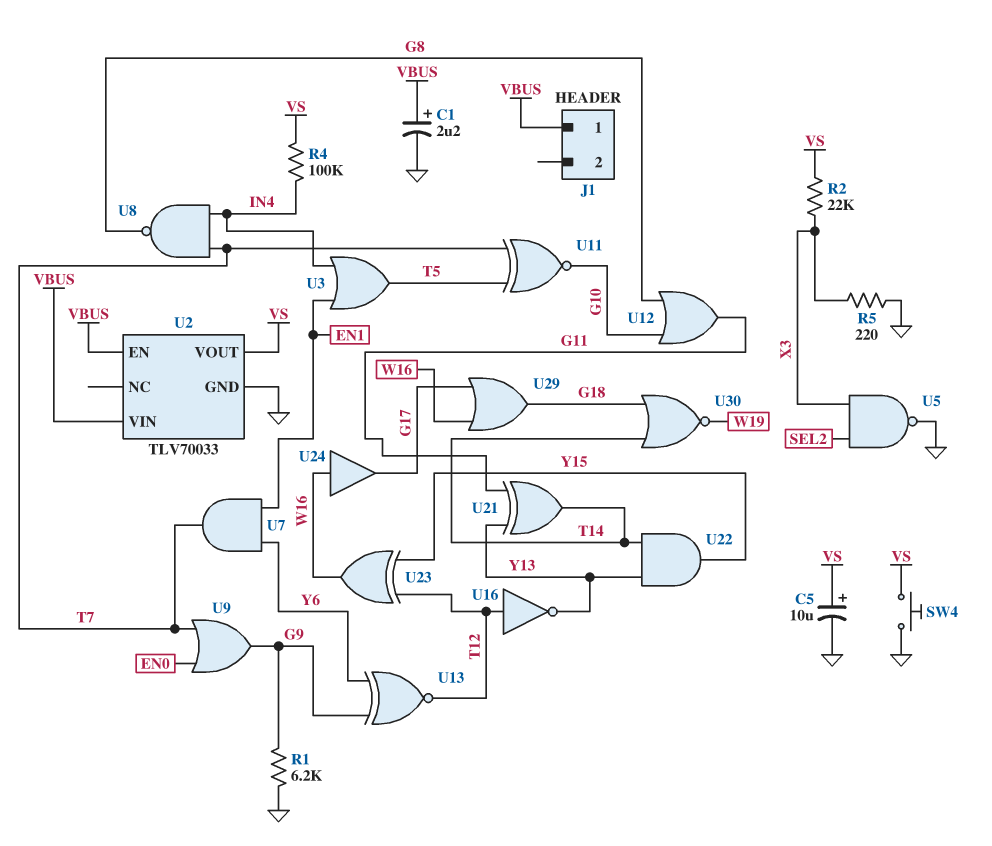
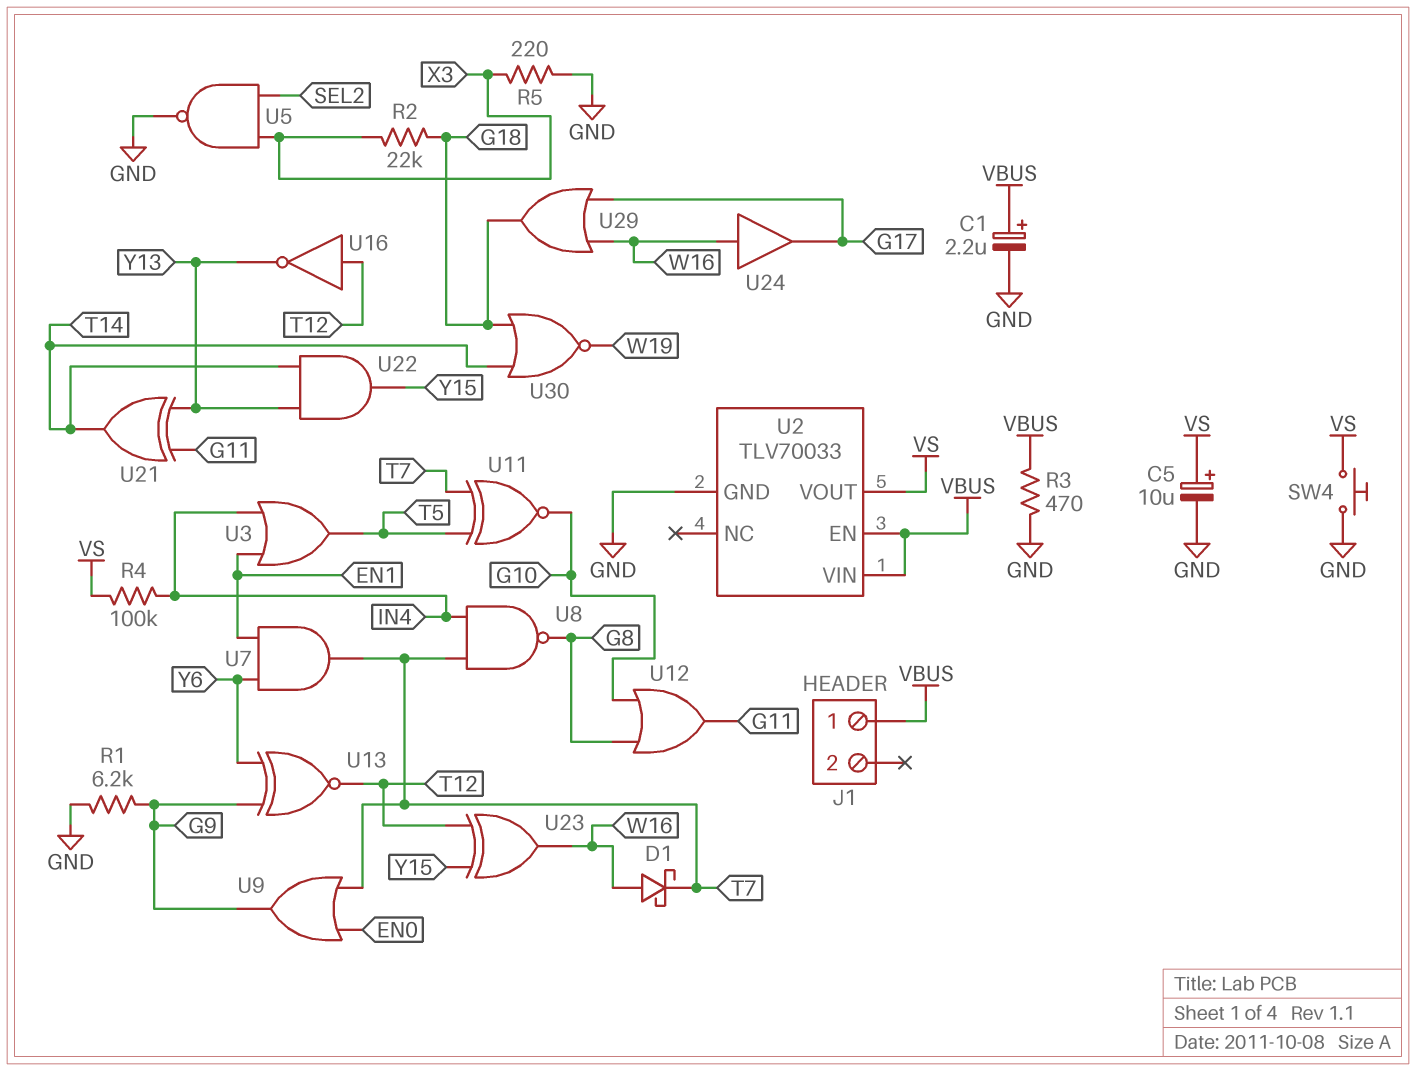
D1: none -> schottky (A W16, K T7)
R2: 22k (VS, X3) -> 22k (G18, X3)
R3: none -> 470 (GND, VBUS)

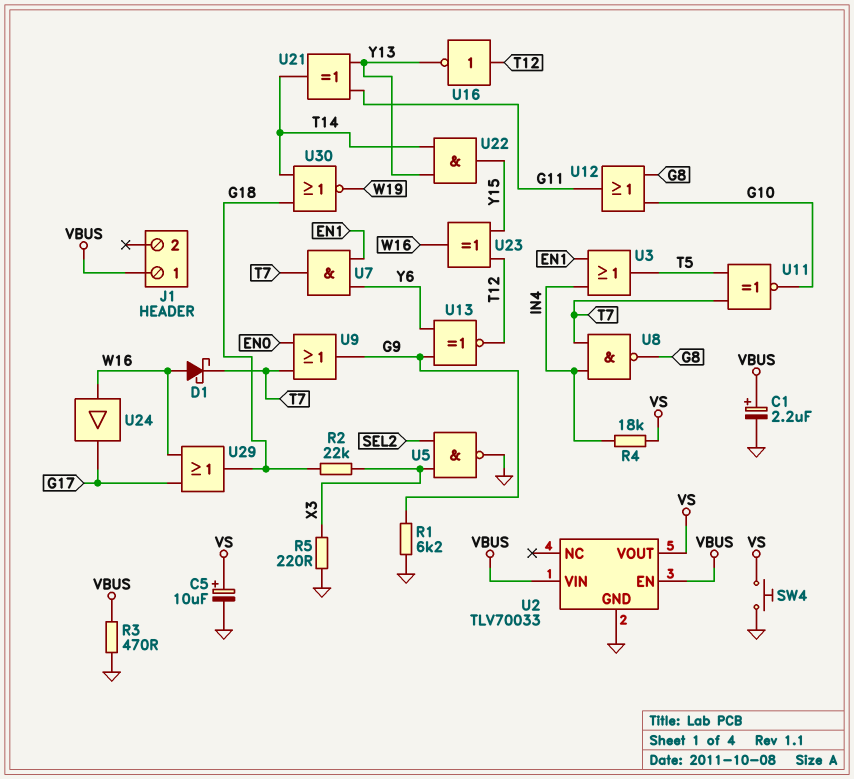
R4: 100k (IN4, VS) -> 18k (IN4, VS)

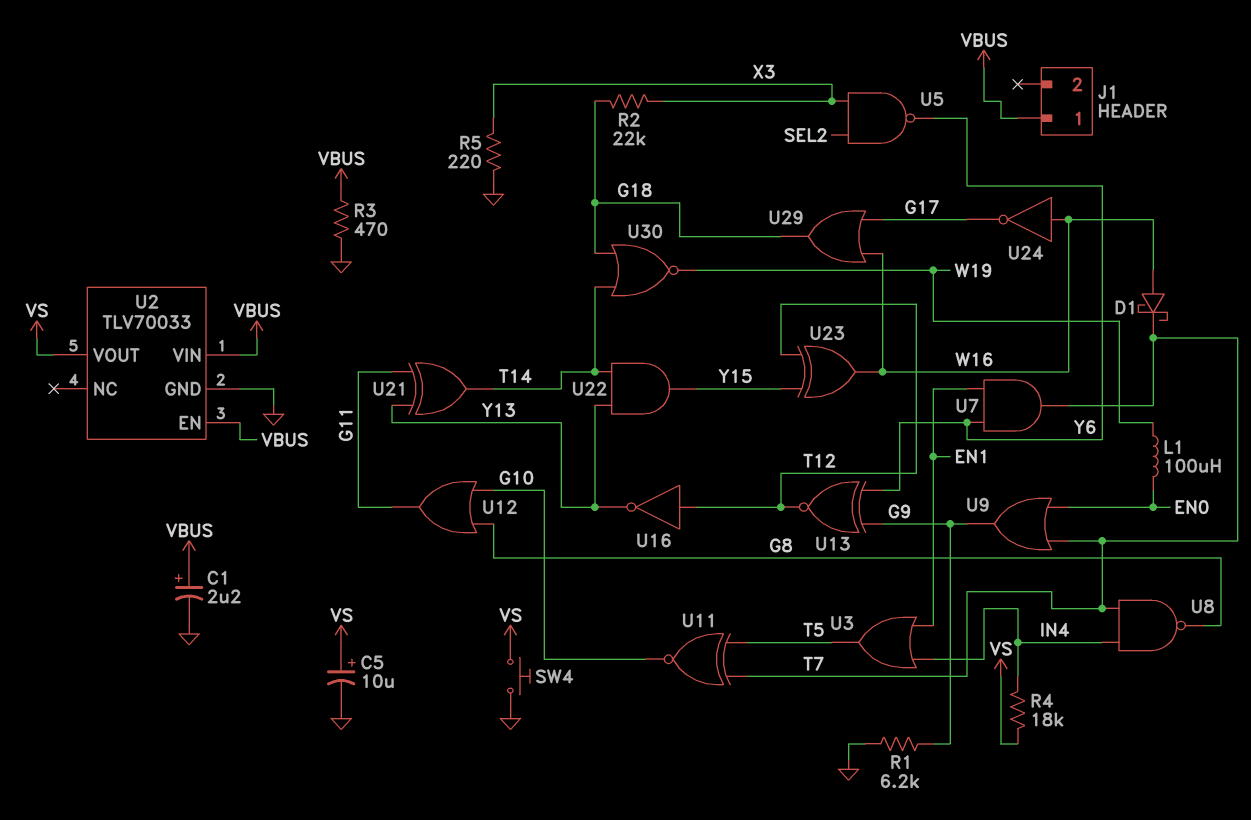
L1: none -> 100uH (EN0, W19)
U5: NAND (in SEL2, in X3, out GND) -> NAND (in SEL2, in X3, out Y6)
U24: buffer (in W16, out G17) -> NOT (in W16, out G17)

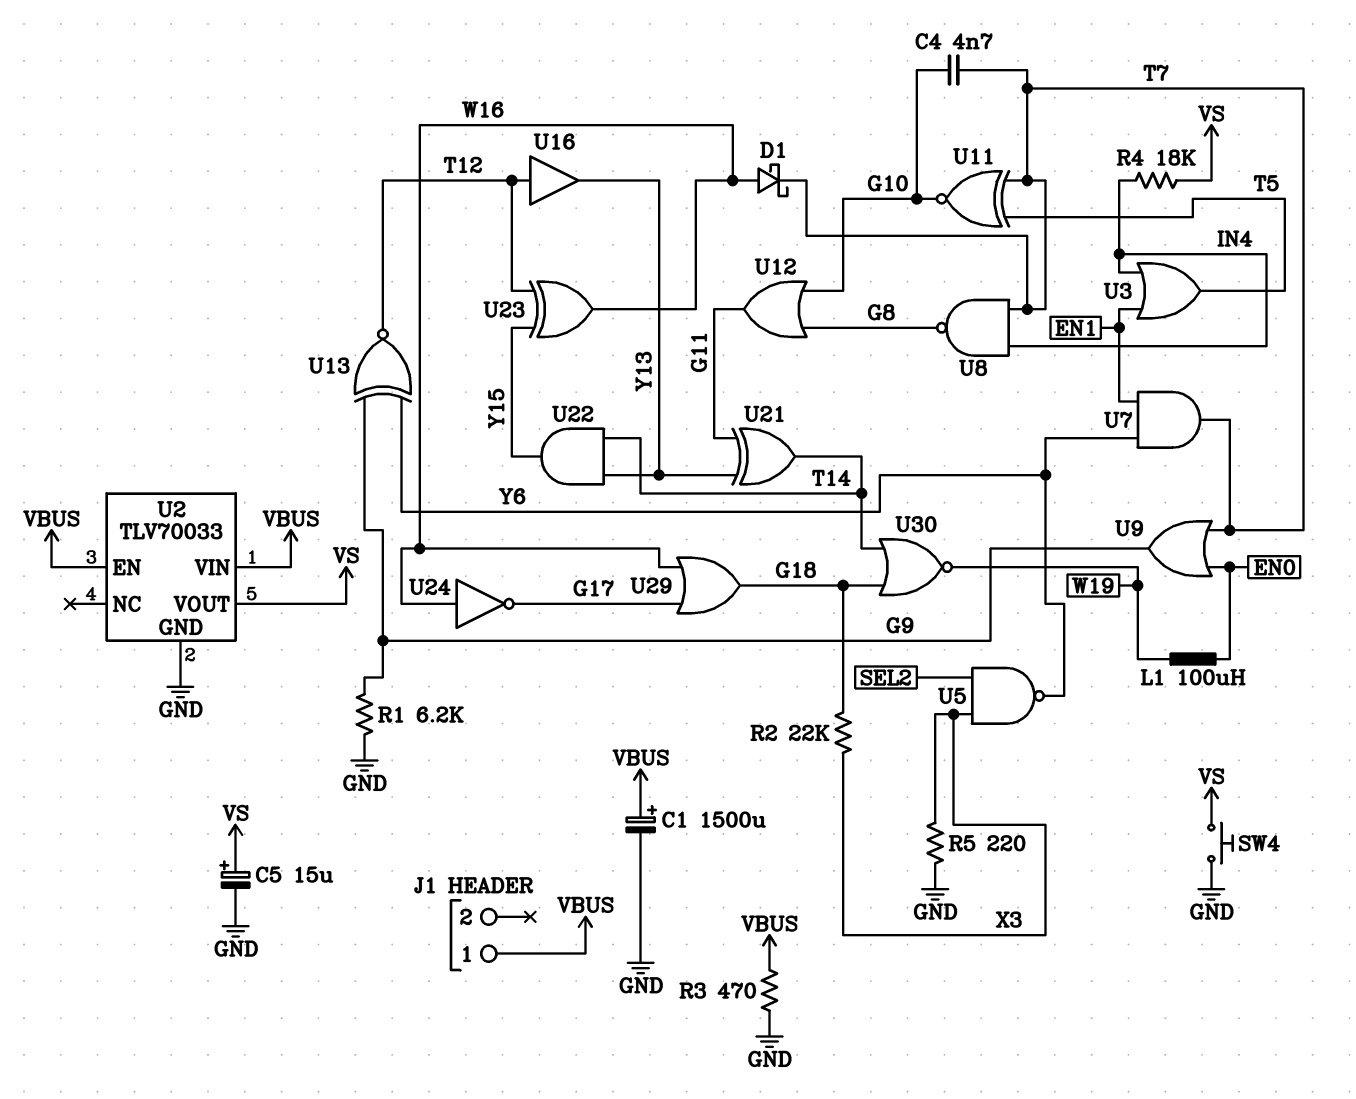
C1: 2.2uF (plus VBUS, minus GND) -> 1500uF (plus VBUS, minus GND)
C4: none -> 4.7nF (G10, T7)
C5: 10uF (plus VS, minus GND) -> 15uF (plus VS, minus GND)
U16: NOT (in T12, out Y13) -> buffer (in T12, out Y13)

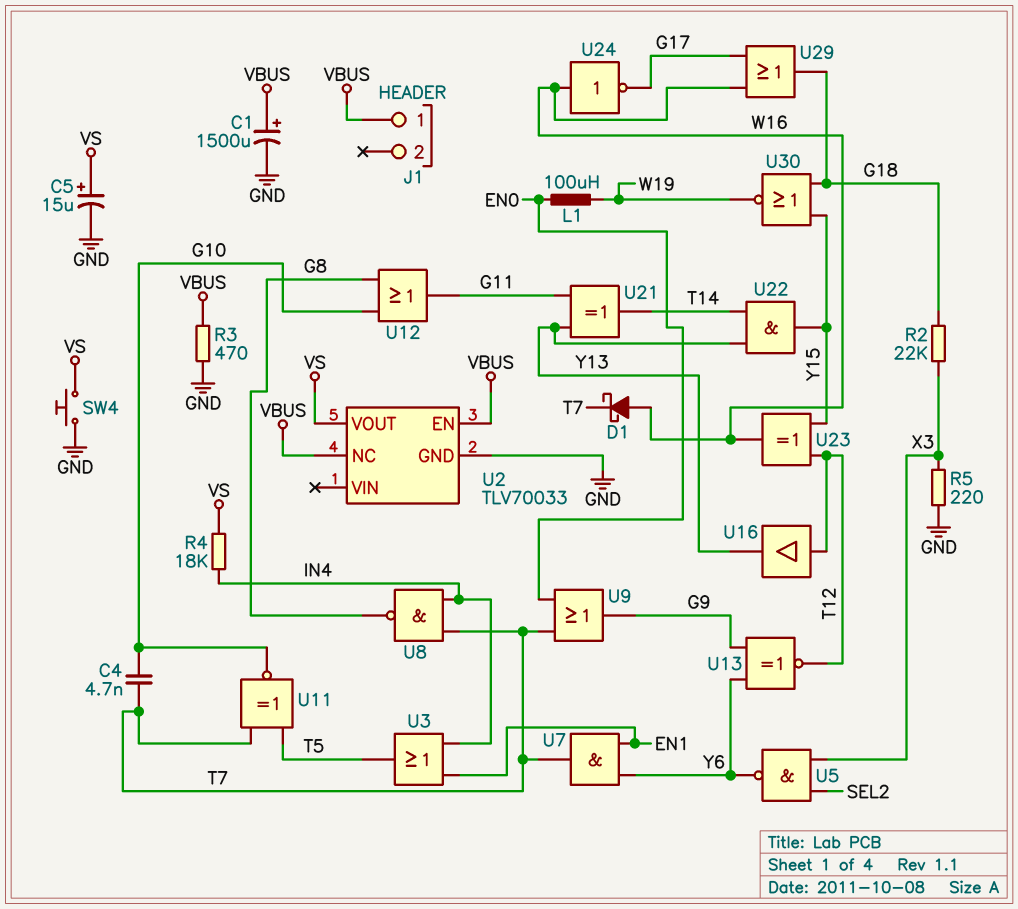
R1: 6.2k (G9, GND) -> none
U2 pin NC: none -> VBUS
U2 pin VIN: VBUS -> none
U30: NOR (in G18, in T14, out W19) -> NOR (in G18, in Y15, out W19)

